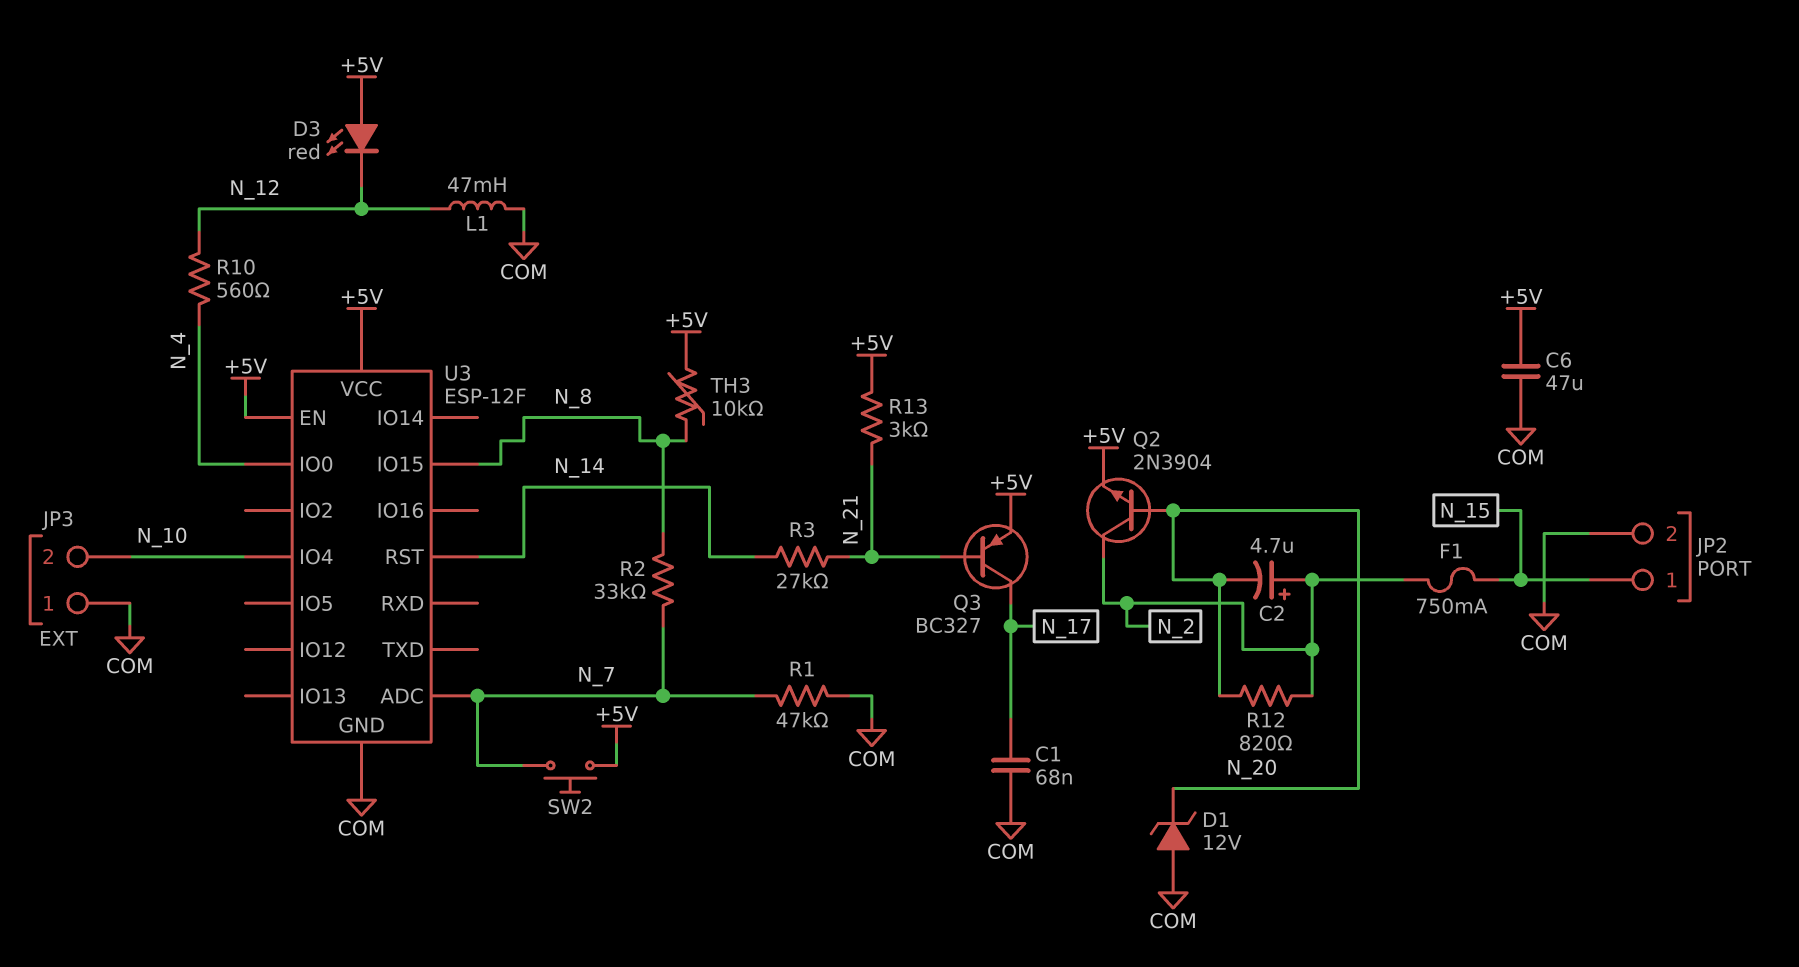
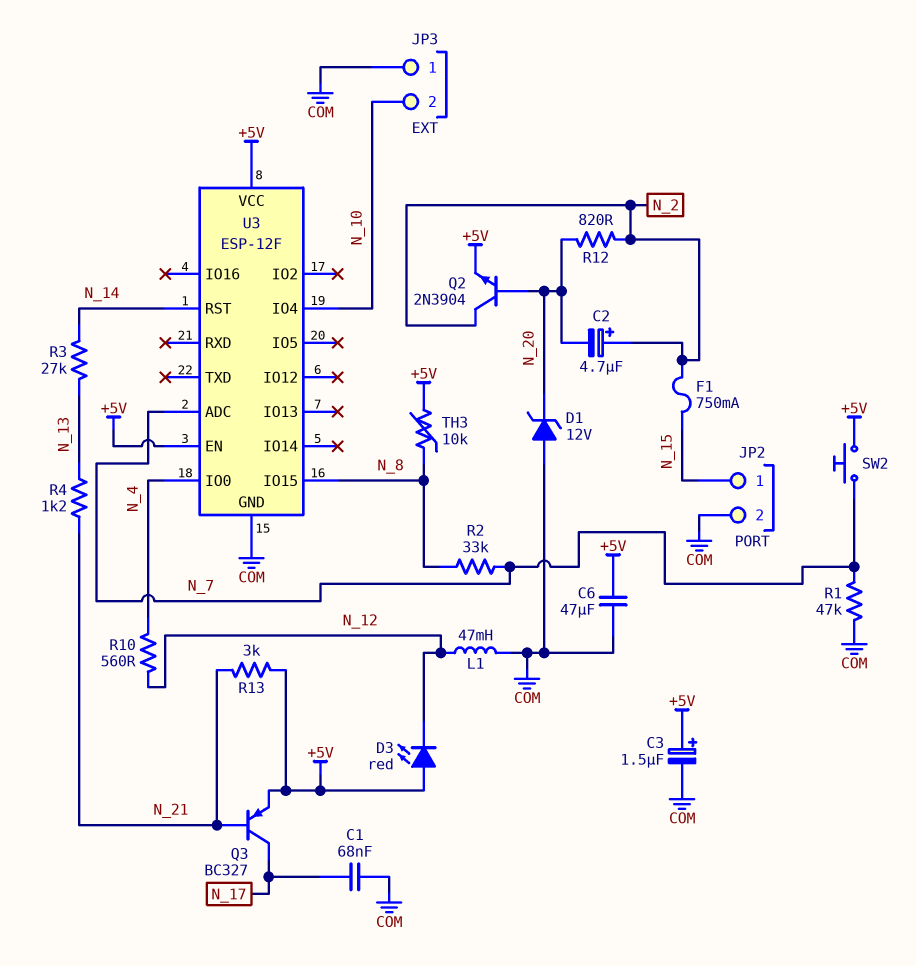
C3: none -> 1.5uF (plus +5V, minus COM)
R3: 27k (N_14, N_21) -> 27k (N_13, N_14)
R4: none -> 1.2k (N_13, N_21)

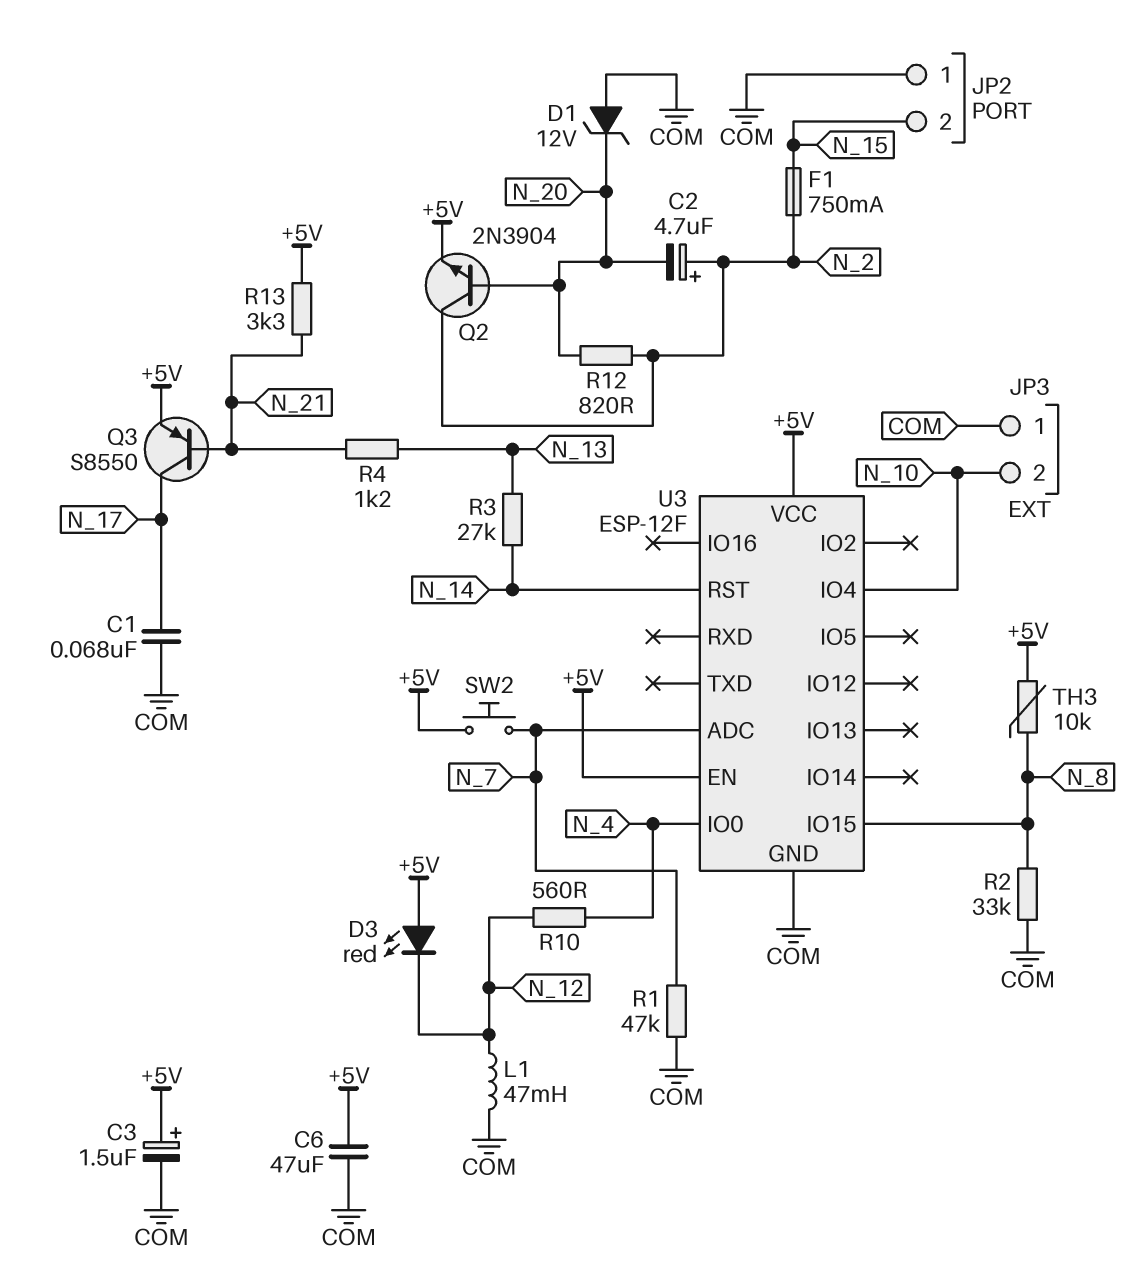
JP2 pin 1: N_15 -> COM
JP2 pin 2: COM -> N_15
Q3: PNP BC327 (B N_21, C N_17, E +5V) -> PNP S8550 (B N_21, C N_17, E +5V)
R2: 33k (N_7, N_8) -> 33k (COM, N_8)
R13: 3k (+5V, N_21) -> 3.3k (+5V, N_21)

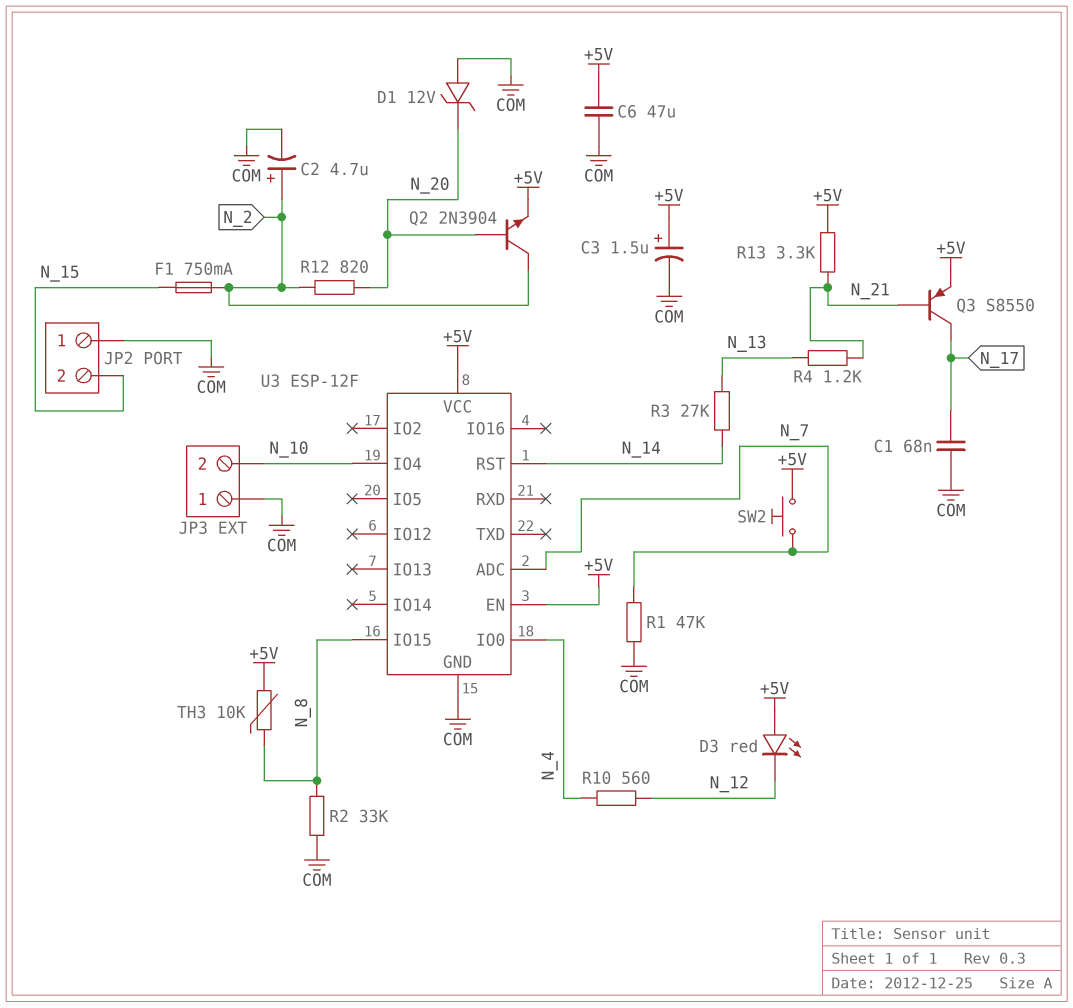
C2: 4.7uF (plus N_2, minus N_20) -> 4.7uF (plus N_2, minus COM)
L1: 47mH (COM, N_12) -> none

